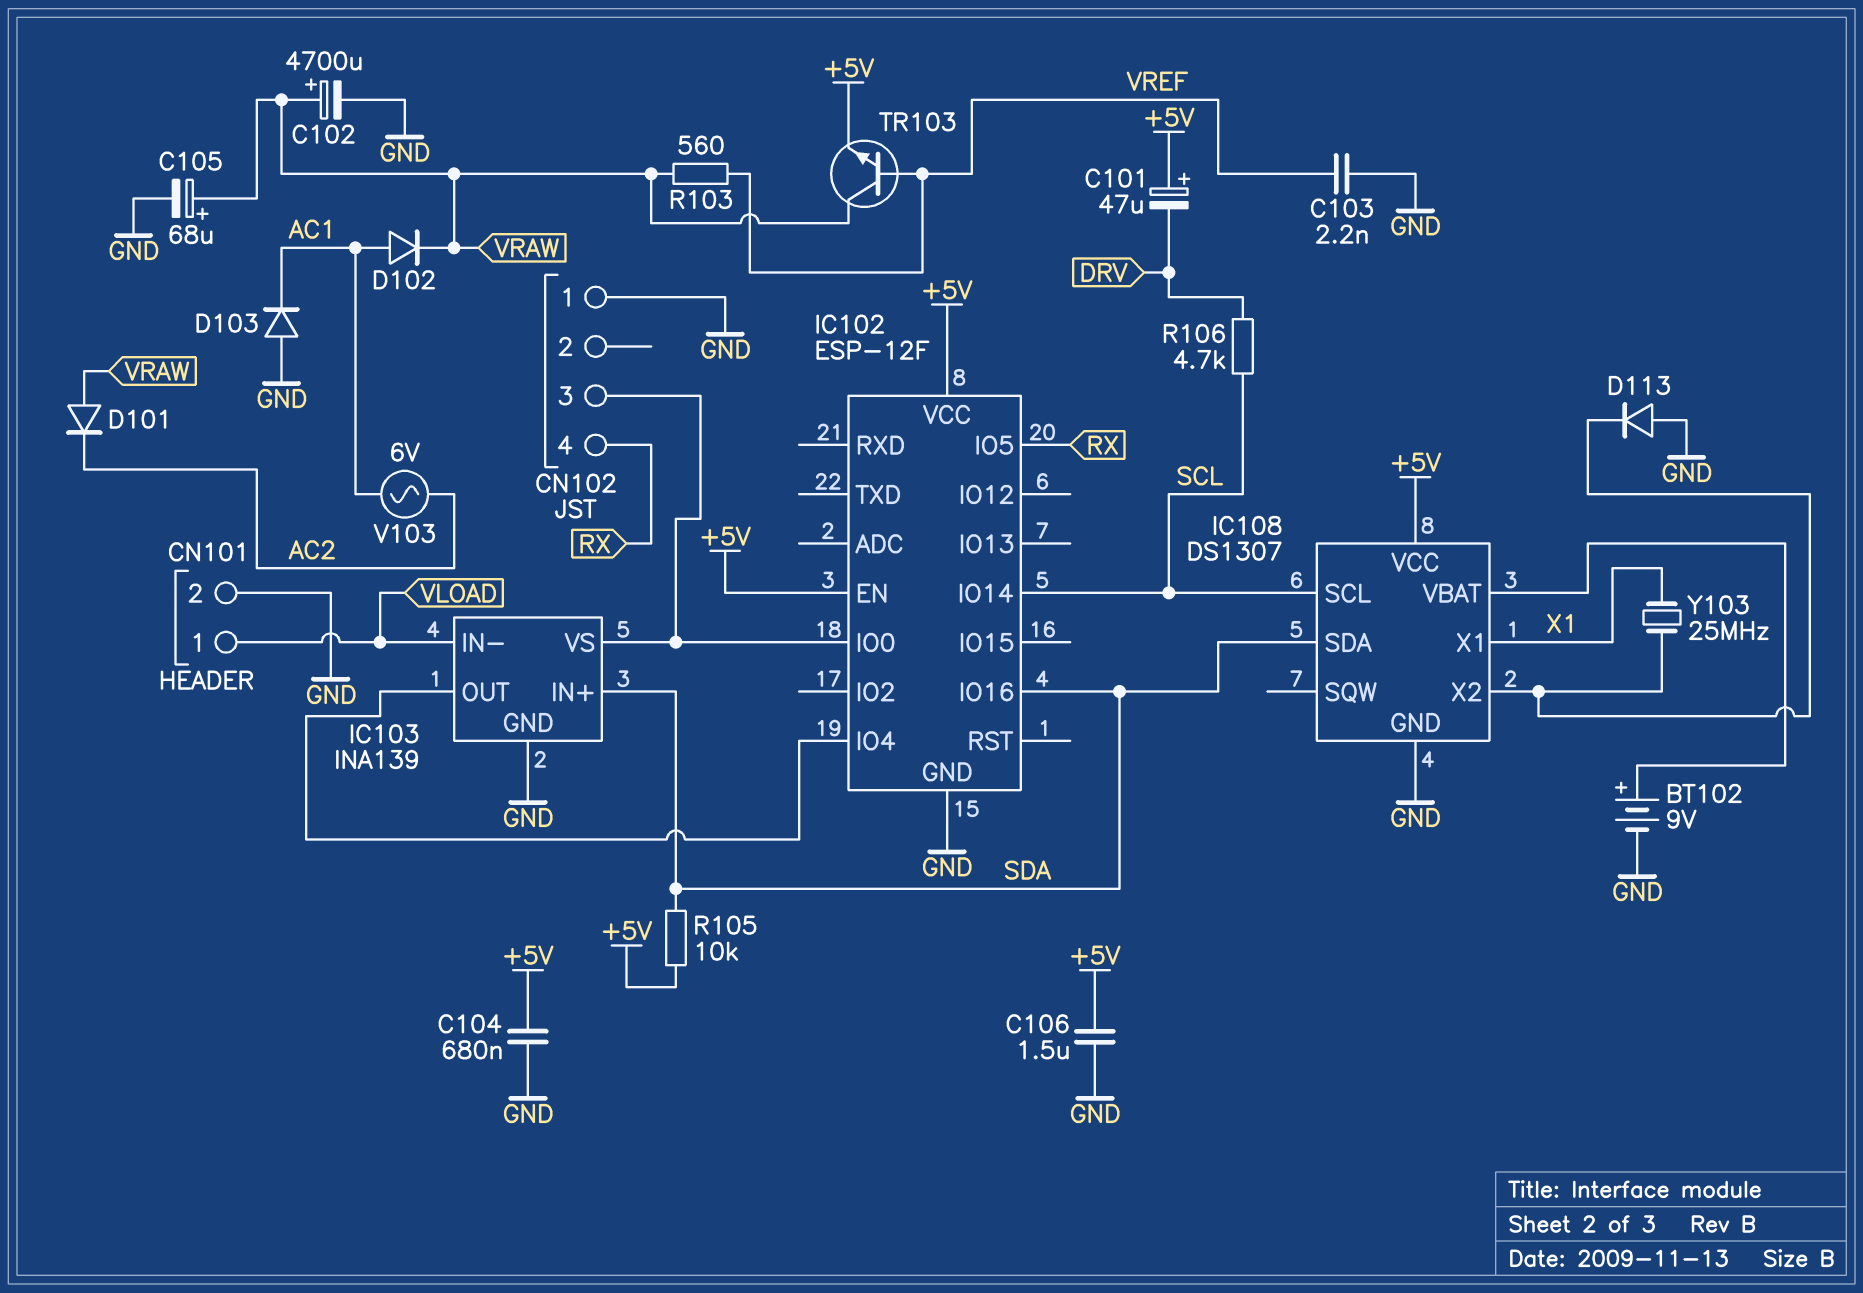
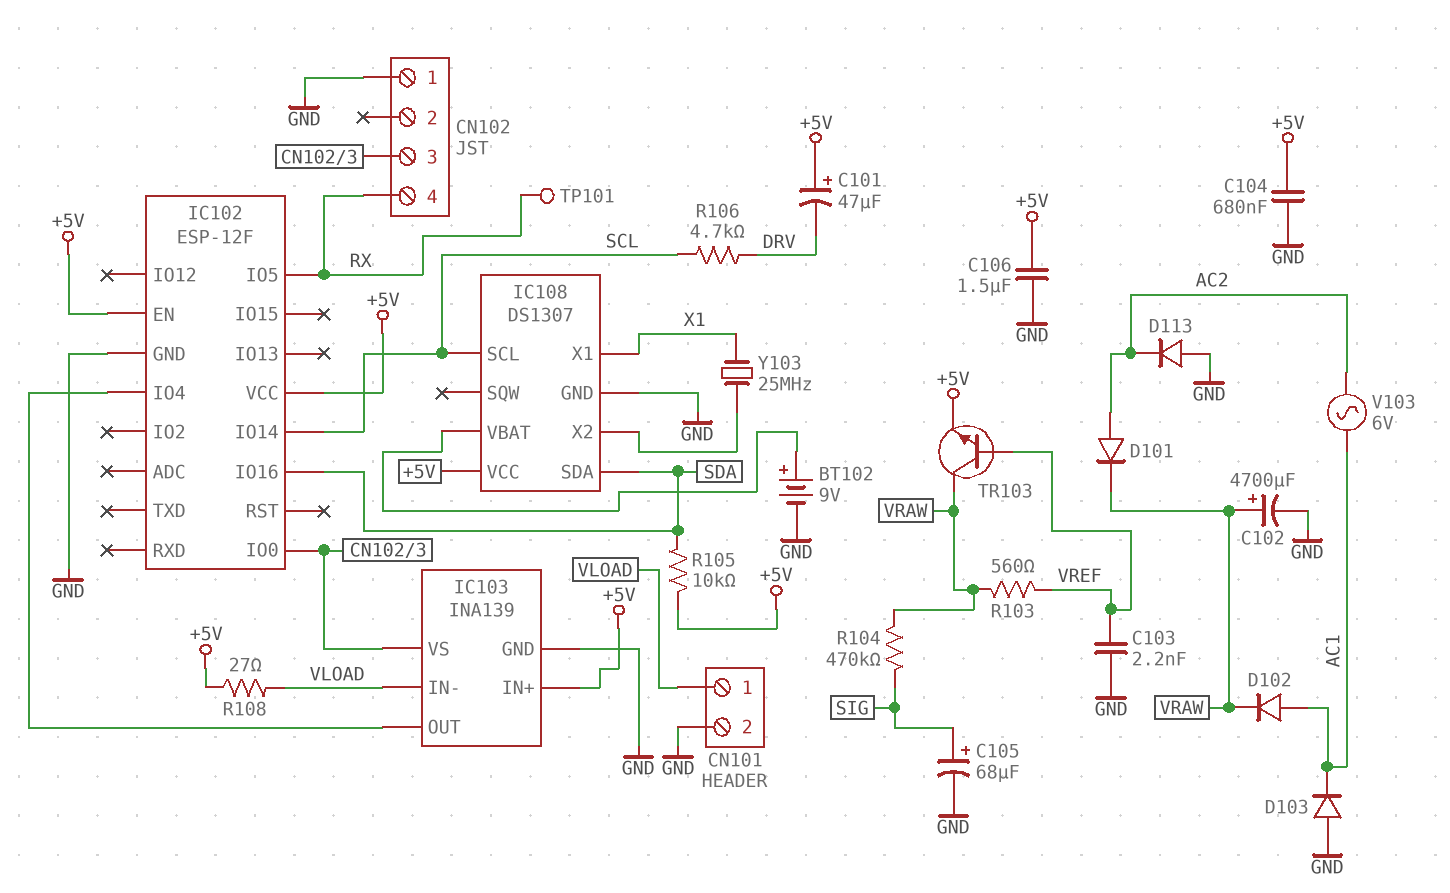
C105: 68uF (plus VRAW, minus GND) -> 68uF (plus SIG, minus GND)
D101: diode (A VRAW, K AC2) -> diode (A AC2, K VRAW)
D113: diode (A GND, K IC108/X2) -> diode (A GND, K AC2)
IC103 pin IN+: SDA -> +5V
R104: none -> 470k (SIG, VRAW)
R108: none -> 27 (+5V, VLOAD)
TP101: none -> test point (RX)

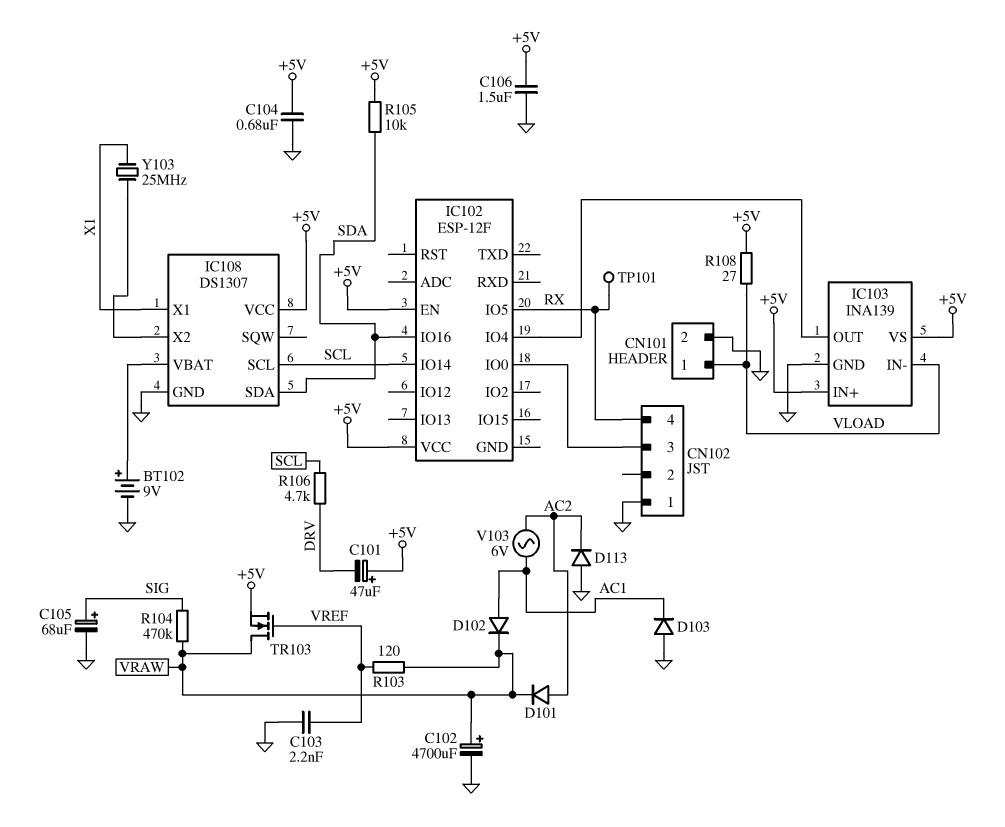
IC102 pin GND: GND -> none
IC103 pin VS: CN102/3 -> +5V
R103: 560 (VRAW, VREF) -> 120 (VRAW, VREF)
TR103: NPN (B VREF, C VRAW, E +5V) -> NMOS (G VREF, D VRAW, S +5V)

